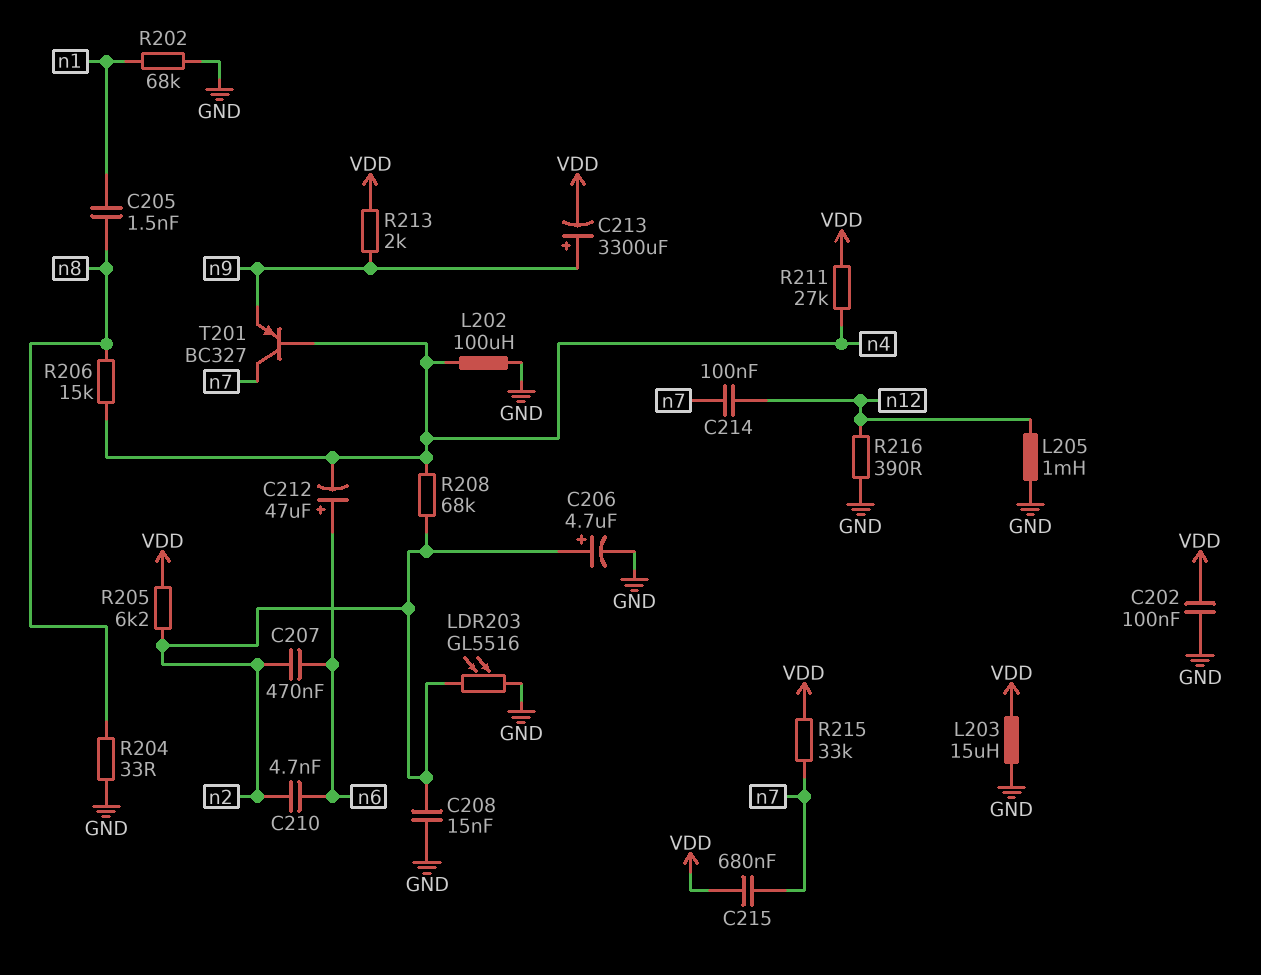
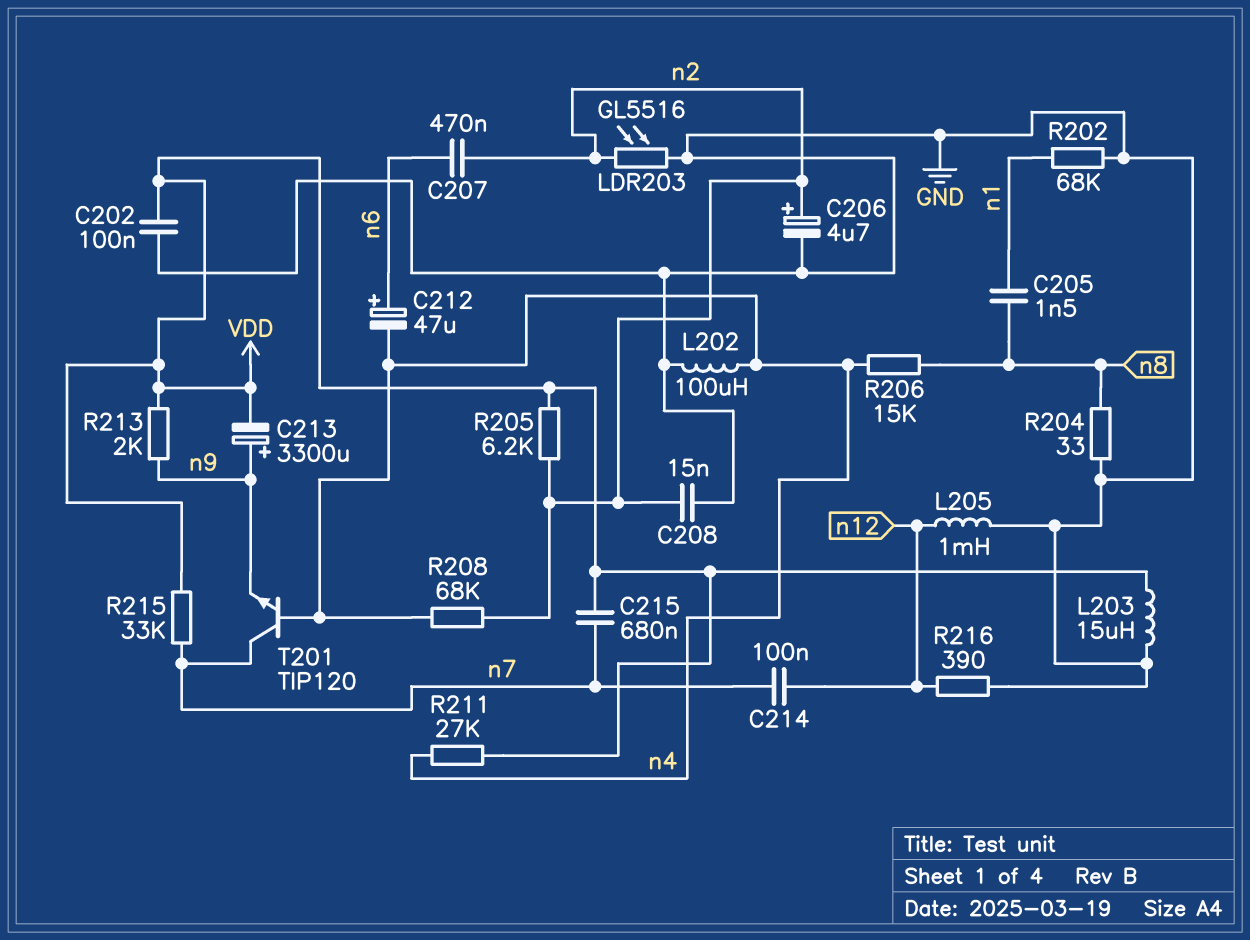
C210: 4.7nF (n2, n6) -> none
T201: PNP BC327 (B n4, C n7, E n9) -> NPN TIP120 (B n4, C n7, E n9)

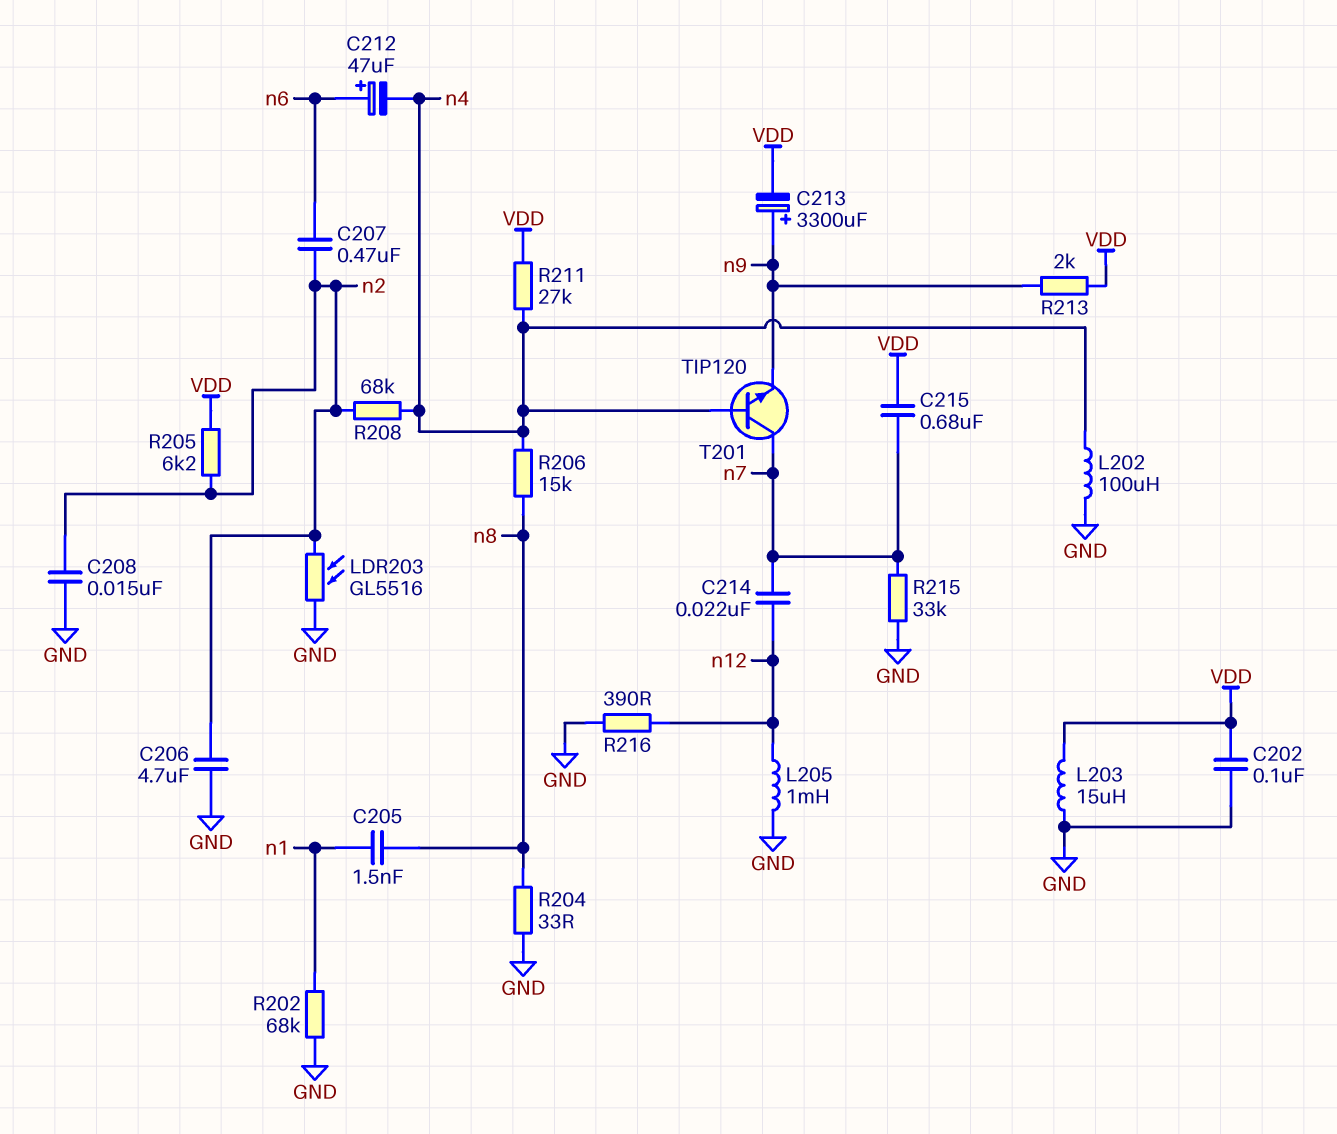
C206: 4.7uF (plus n2, minus GND) -> 4.7uF (GND, n2)
C214: 100nF (n7, n12) -> 22nF (n7, n12)
R215: 33k (VDD, n7) -> 33k (GND, n7)

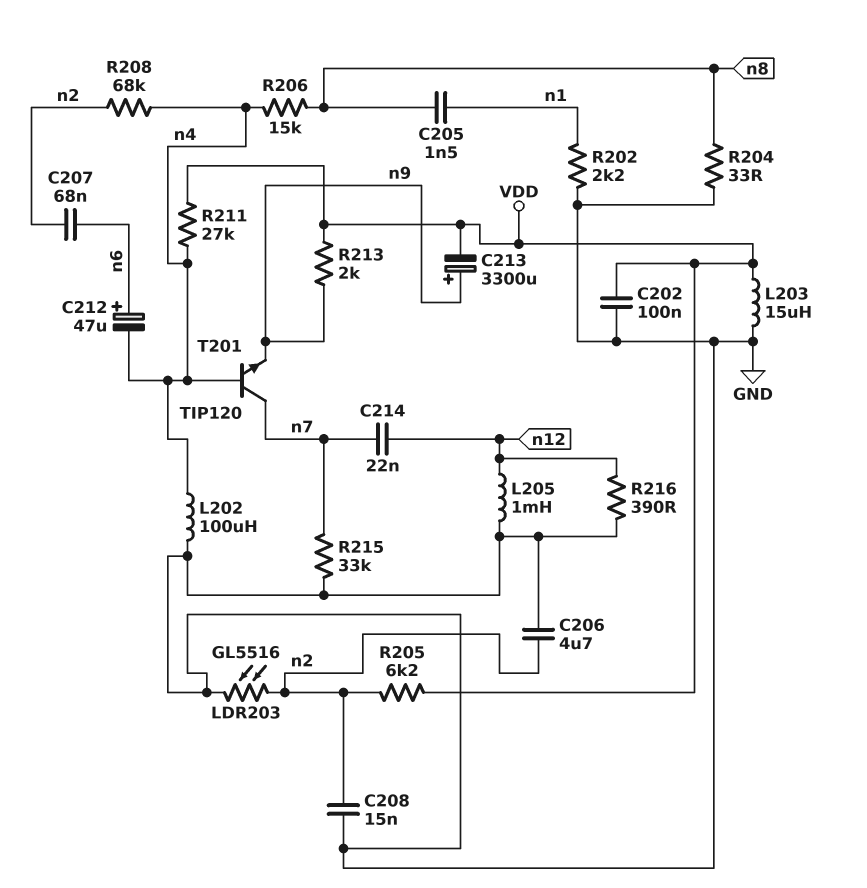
C207: 470nF (n2, n6) -> 68nF (n2, n6)
C215: 680nF (VDD, n7) -> none
R202: 68k (GND, n1) -> 2.2k (GND, n1)

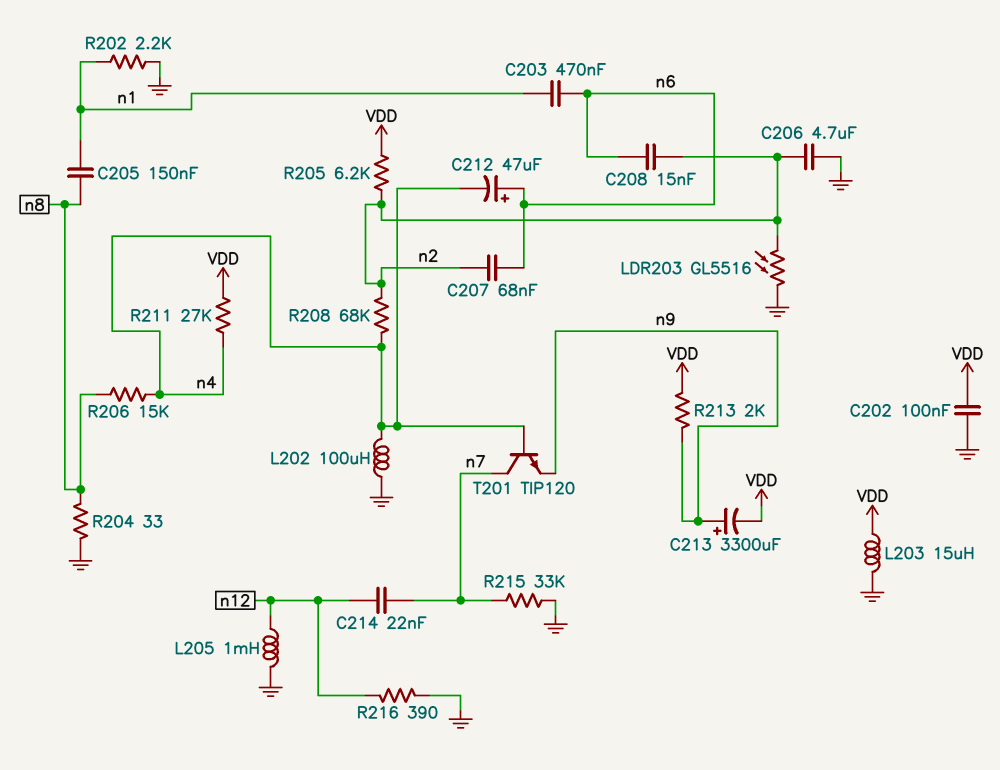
C203: none -> 470nF (n1, n6)
C205: 1.5nF (n1, n8) -> 150nF (n1, n8)
C208: 15nF (GND, n2) -> 15nF (n2, n6)

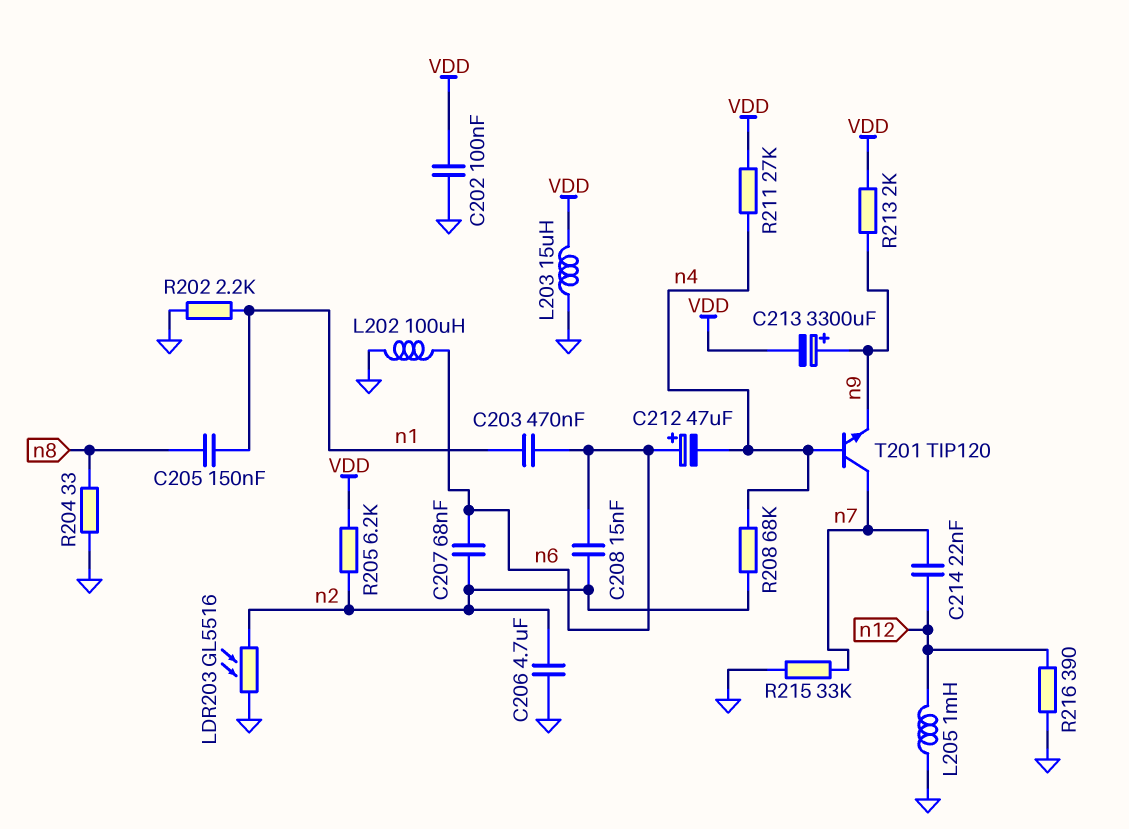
L202: 100uH (GND, n4) -> 100uH (GND, n6)
R206: 15k (n4, n8) -> none

